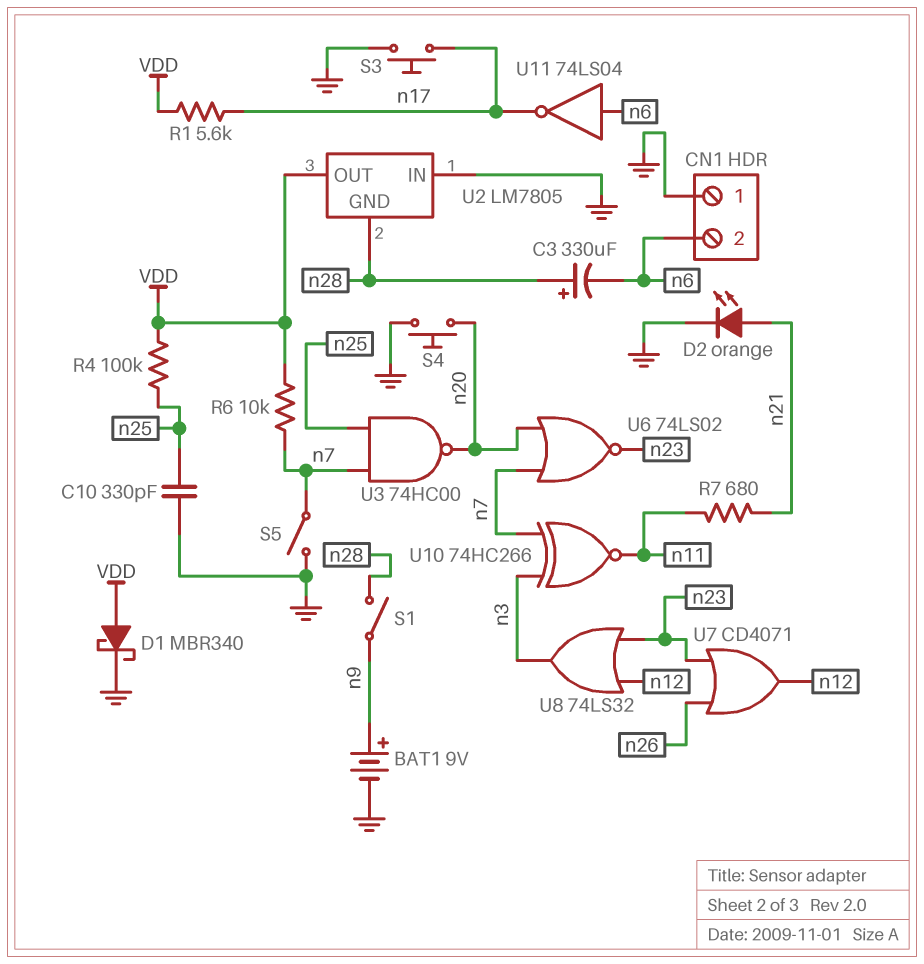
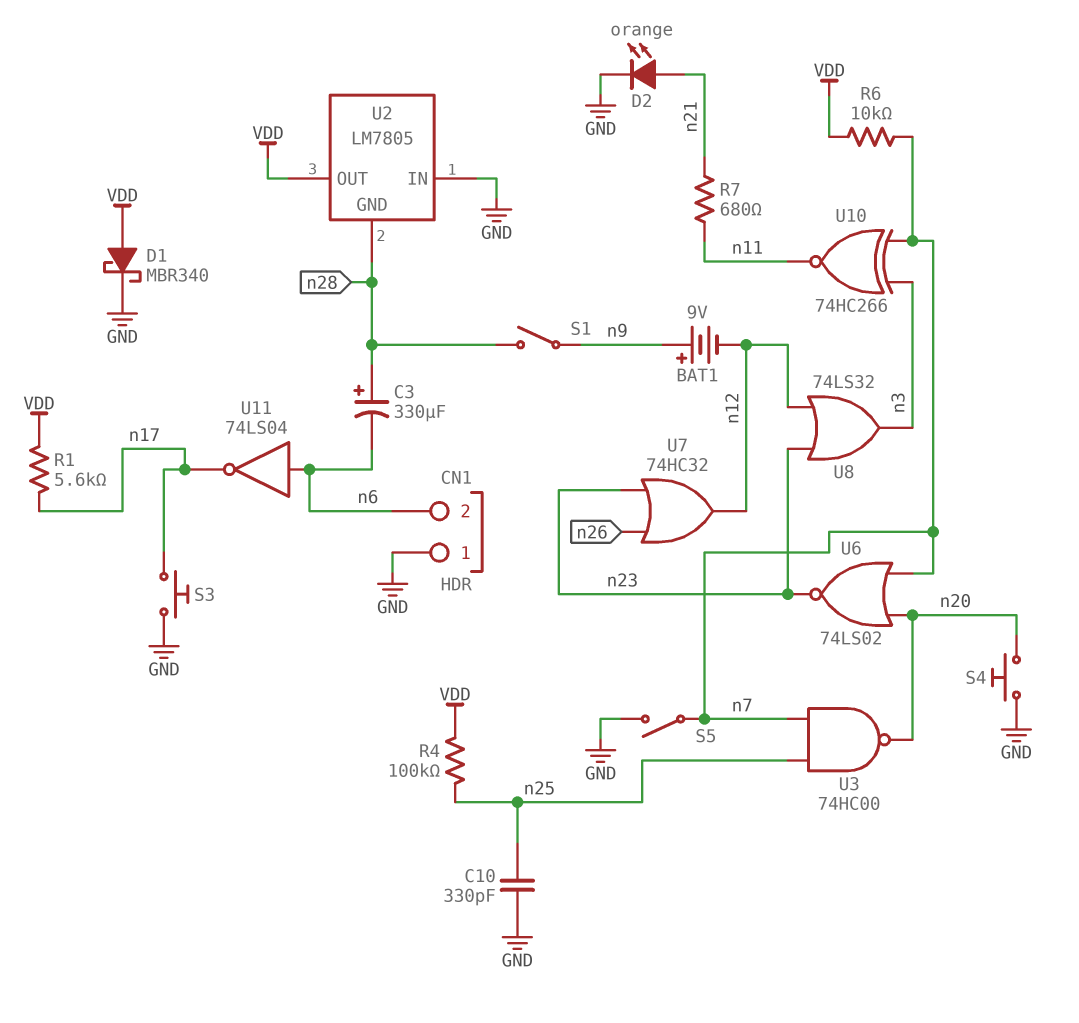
BAT1: 9V (plus n9, minus GND) -> 9V (plus n9, minus n12)
U7: OR CD4071 (in n23, in n26, out n12) -> OR 74HC32 (in n23, in n26, out n12)

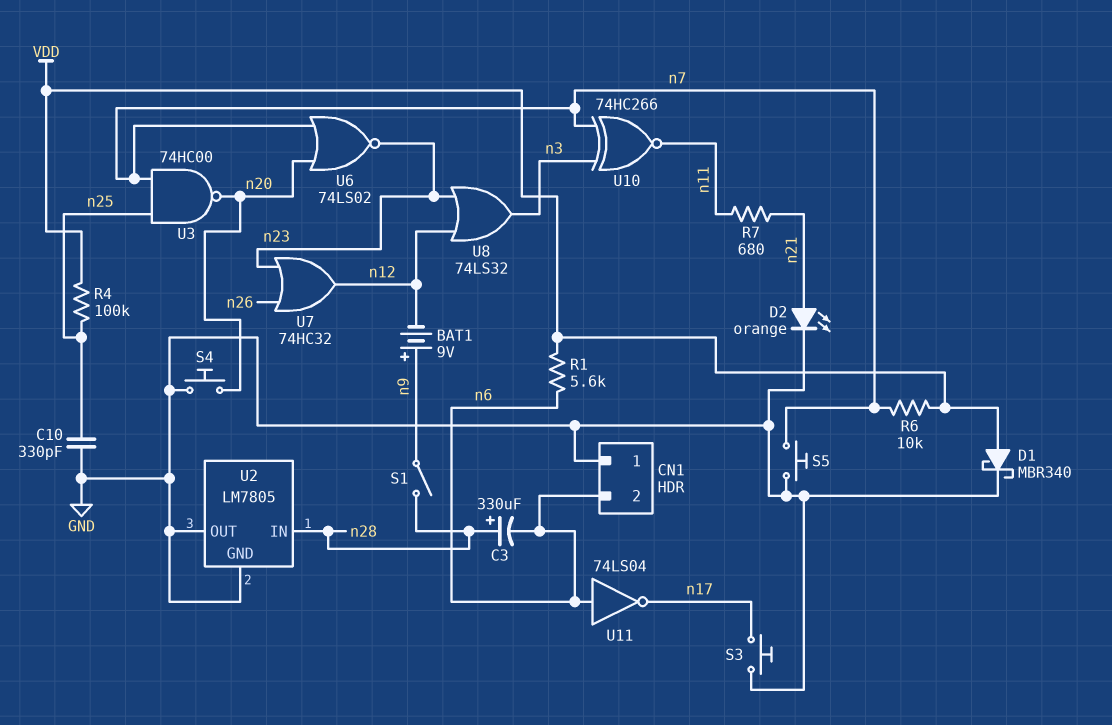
R1: 5.6k (VDD, n17) -> 5.6k (VDD, n6)
S5: switch (GND, n7) -> button (GND, n7)
U2 pin GND: n28 -> GND
U2 pin IN: GND -> n28
U2 pin OUT: VDD -> GND

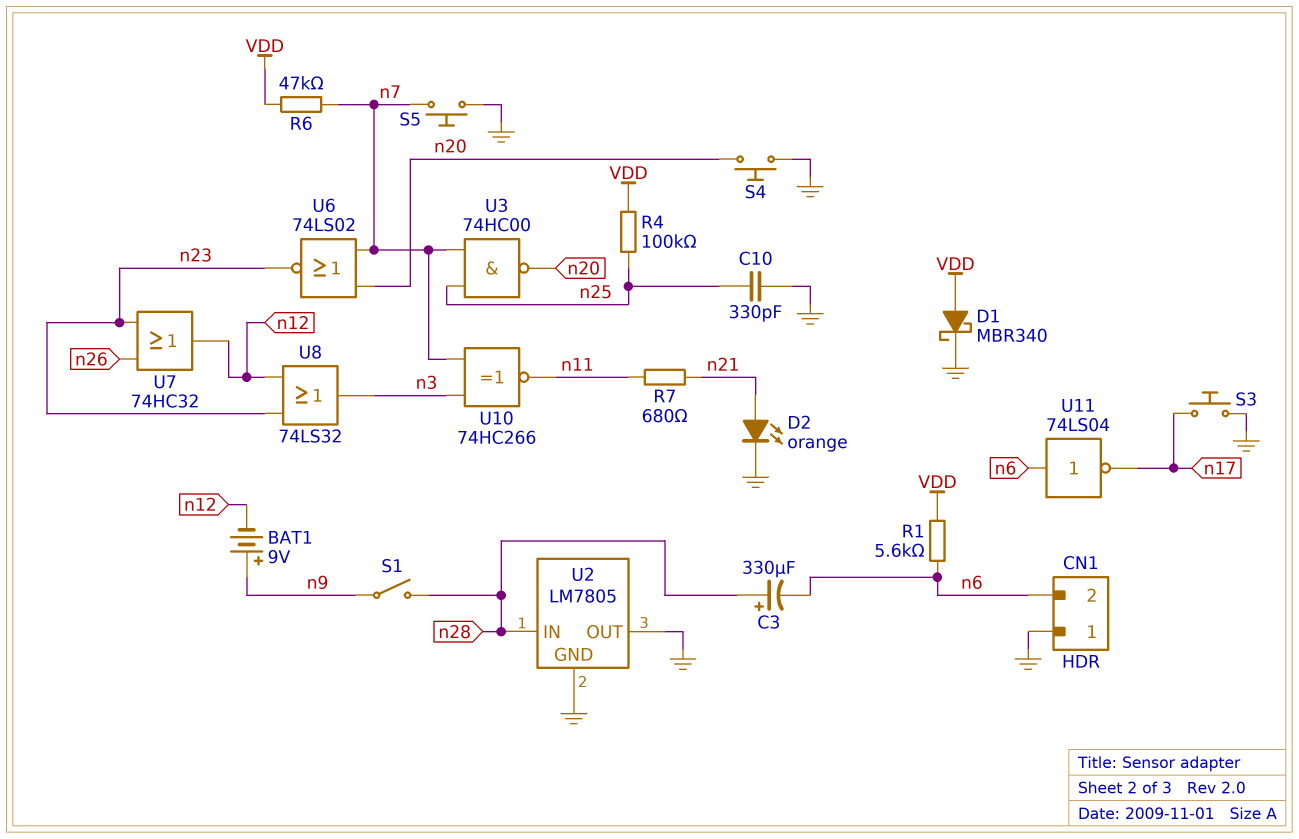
R6: 10k (VDD, n7) -> 47k (VDD, n7)

